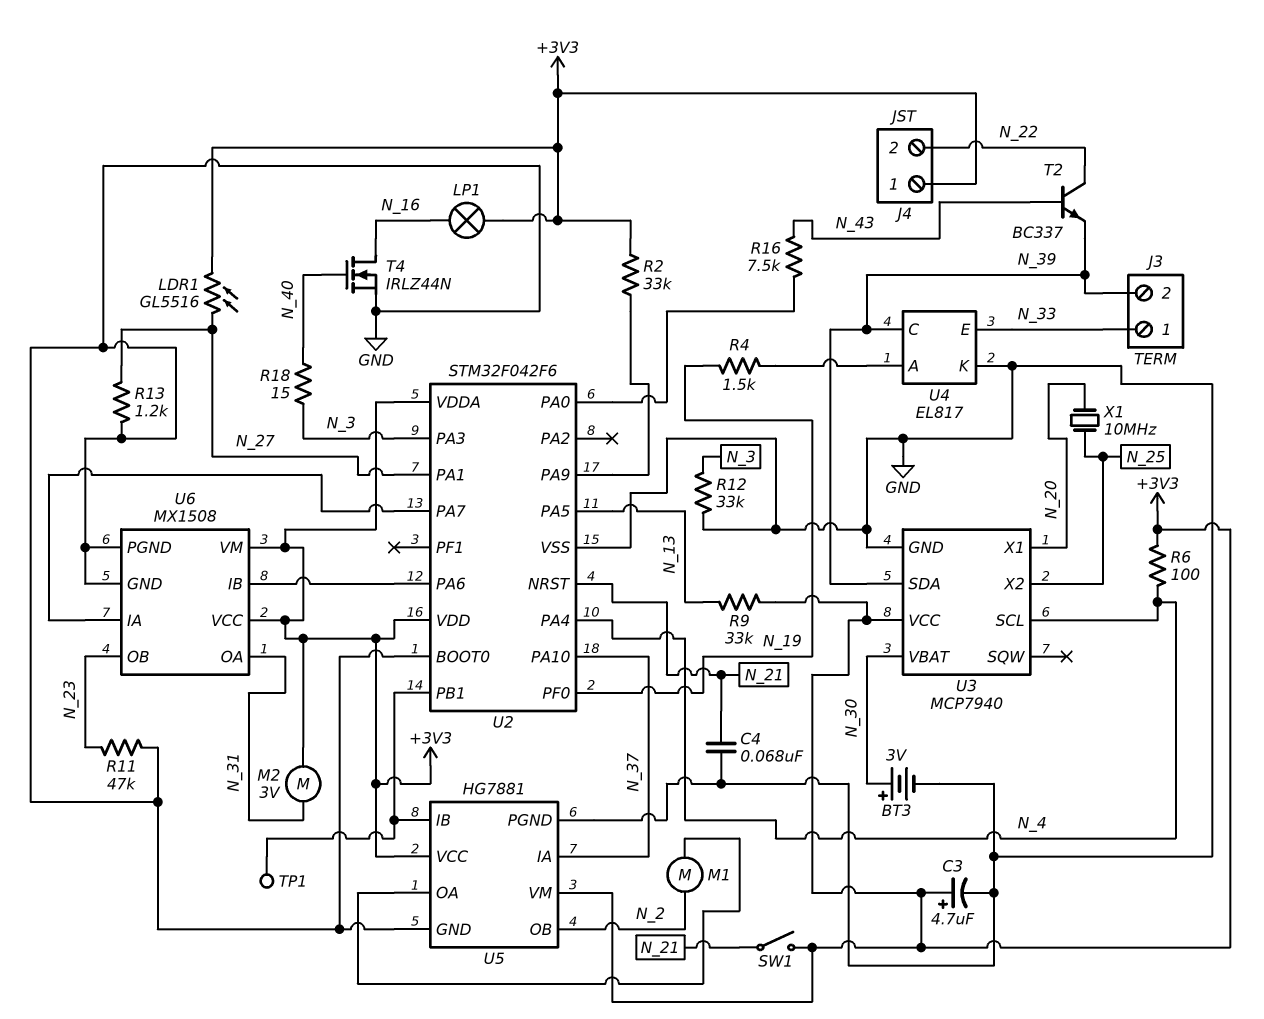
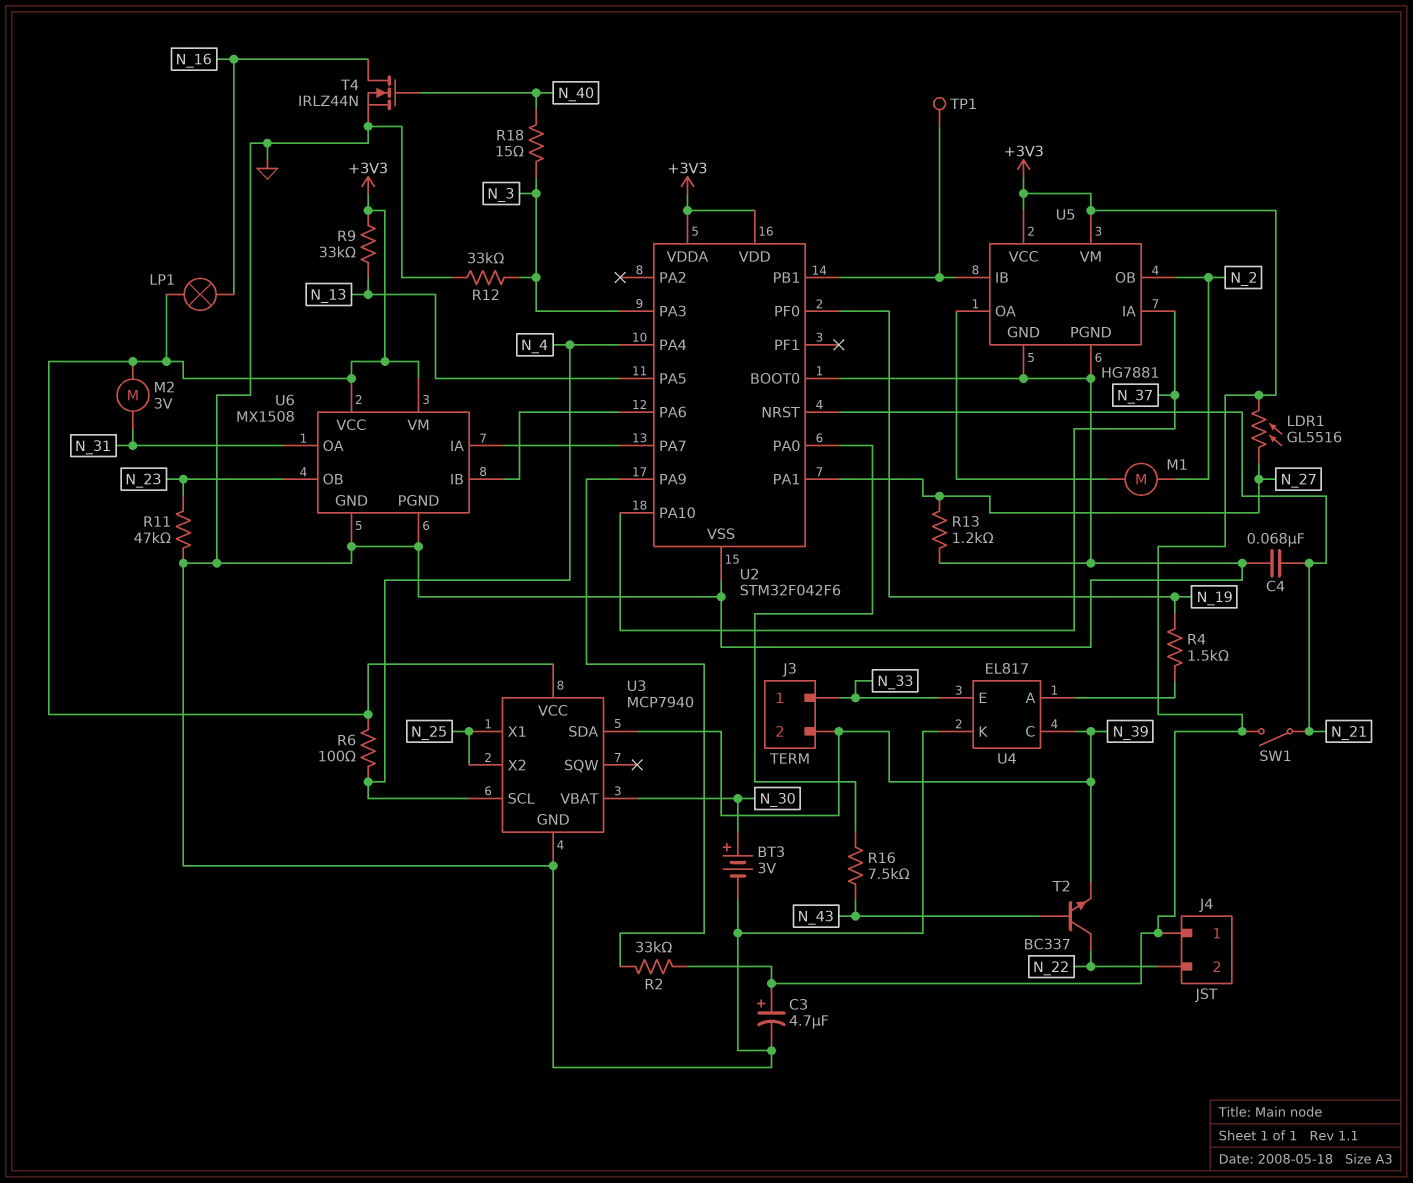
U3 pin X1: N_20 -> N_25
X1: 10MHz (N_20, N_25) -> none

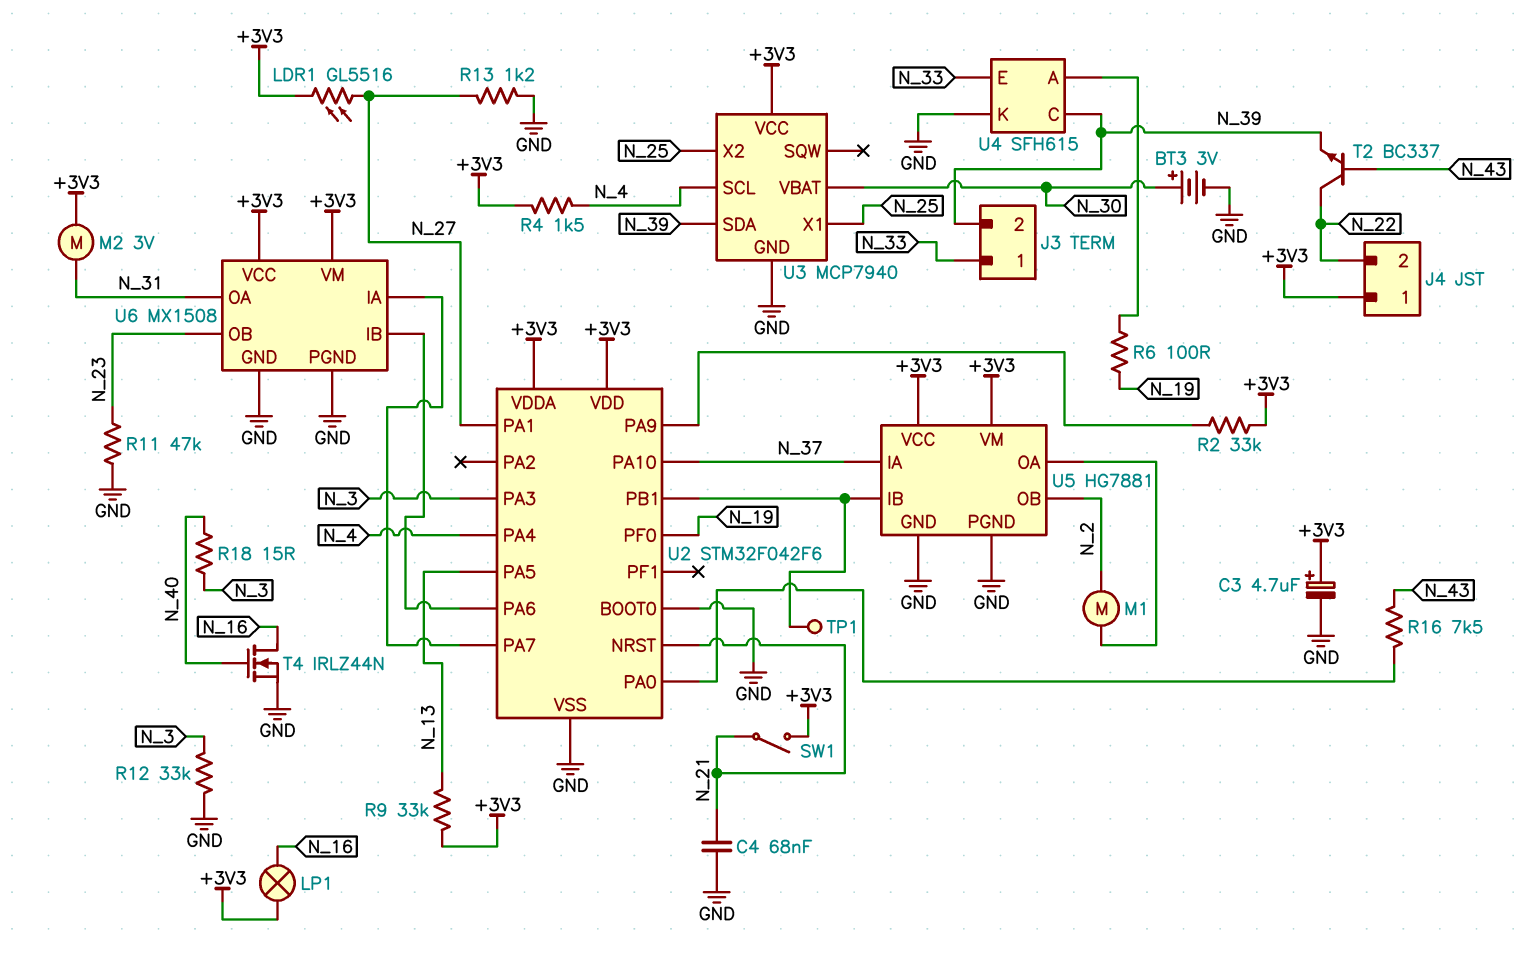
R4: 1.5k (N_19, U4/A) -> 1.5k (+3V3, N_4)
R6: 100 (+3V3, N_4) -> 100 (N_19, U4/A)
U4: EL817 -> SFH615

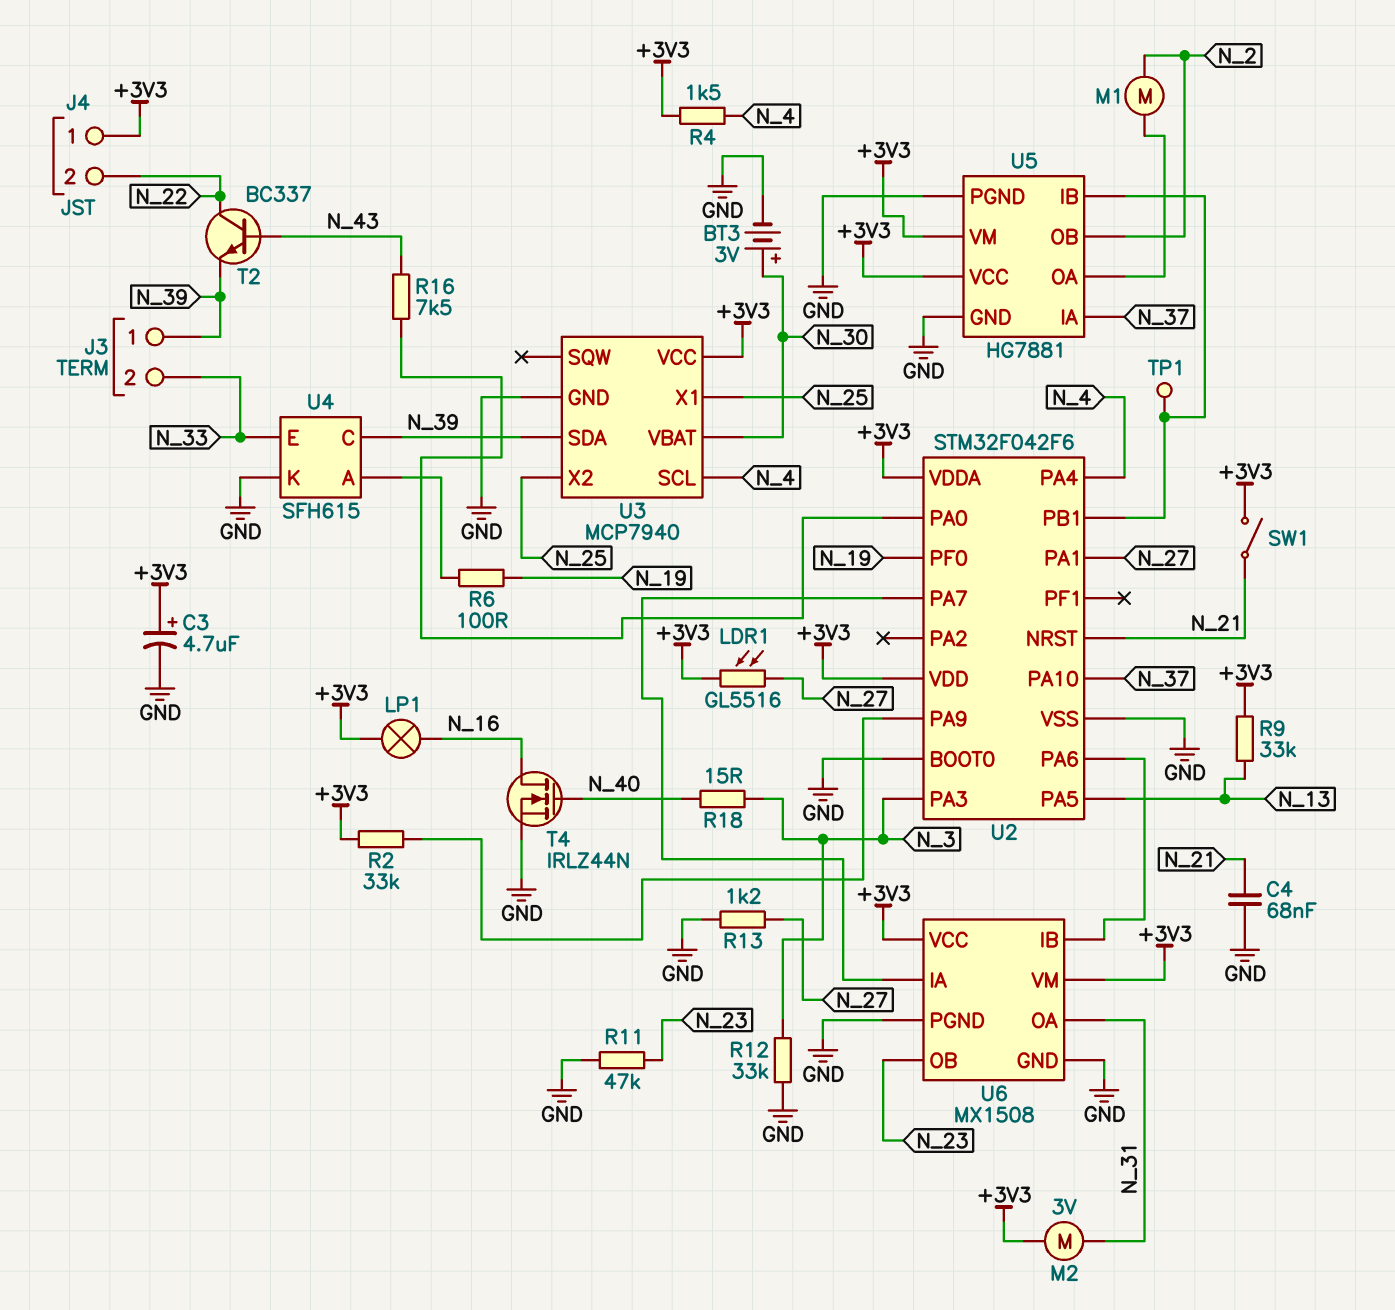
J3 pin 1: N_33 -> N_39
J3 pin 2: N_39 -> N_33

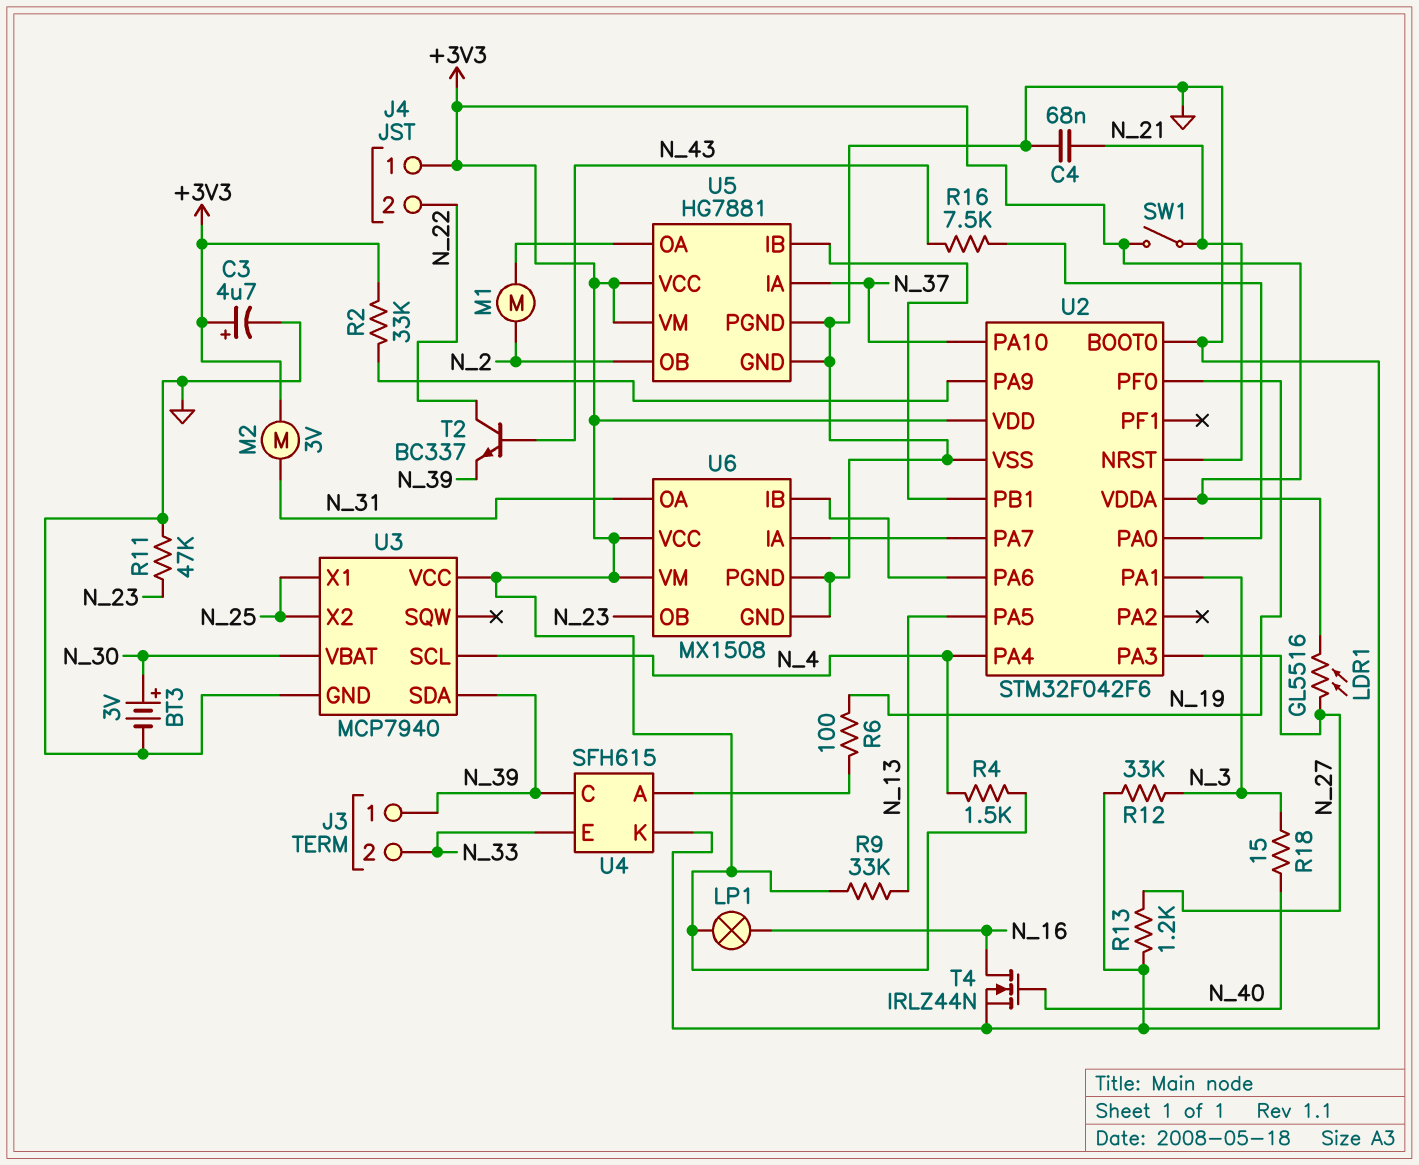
TP1: test point (U2/PB1) -> none
U2 pin PA1: N_27 -> N_3
U2 pin PA3: N_3 -> N_27

